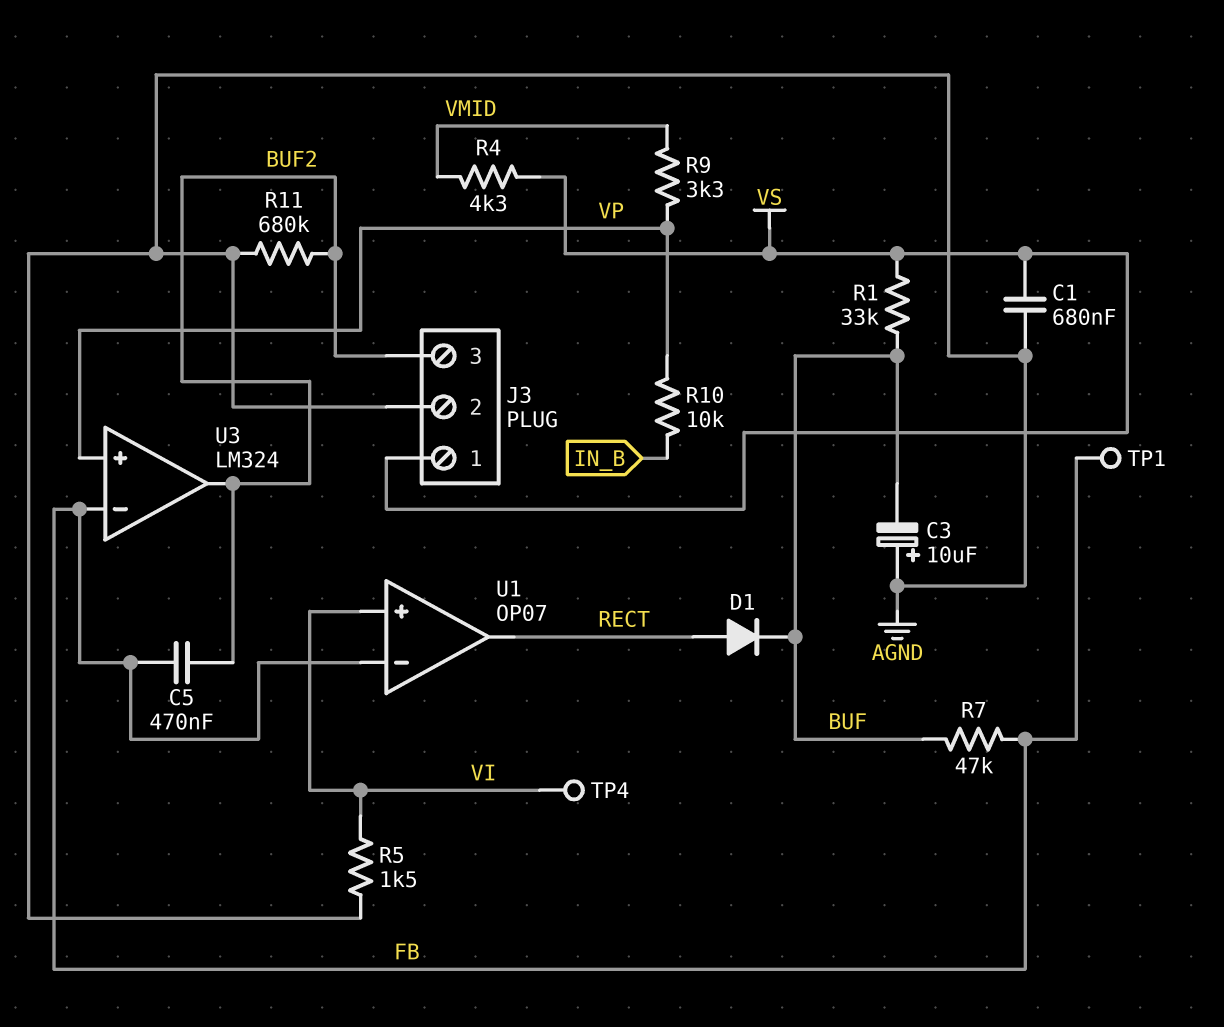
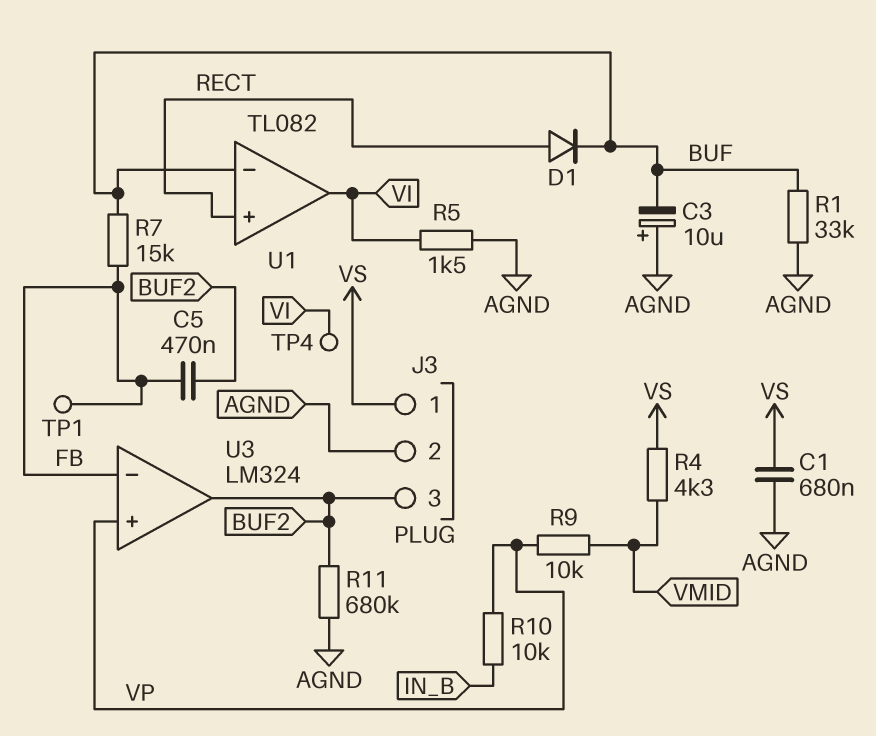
R1: 33k (BUF, VS) -> 33k (AGND, BUF)
R7: 47k (BUF, FB) -> 15k (BUF, FB)
R9: 3.3k (VMID, VP) -> 10k (VMID, VP)
U1: OP07 -> TL082
U1 pin in+: VI -> RECT
U1 pin in-: FB -> BUF
U1 pin out: RECT -> VI

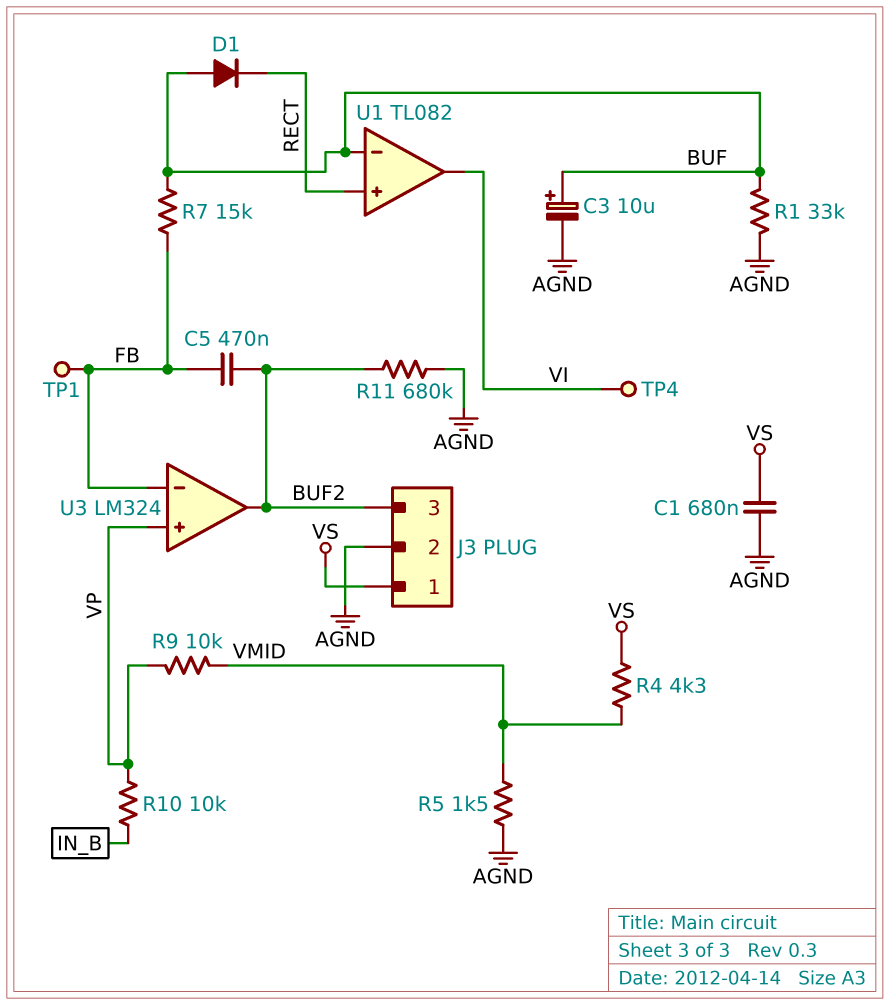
C3: 10uF (plus AGND, minus BUF) -> 10uF (plus BUF, minus AGND)
D1: diode (A RECT, K BUF) -> diode (A BUF, K RECT)
R5: 1.5k (AGND, VI) -> 1.5k (AGND, VMID)

